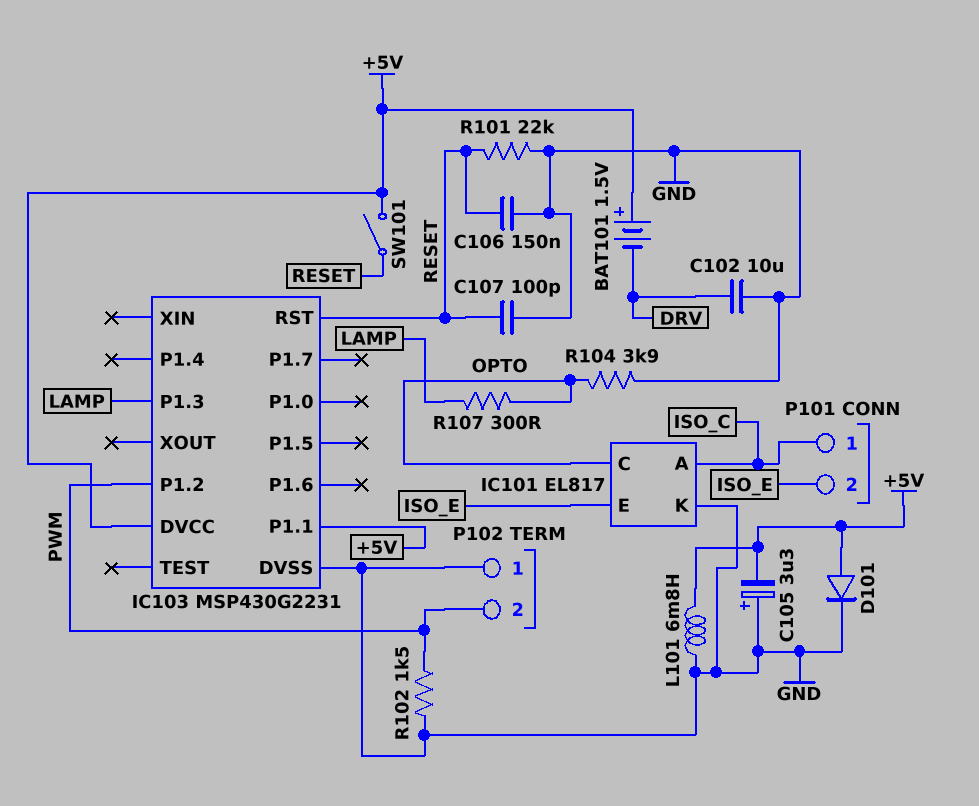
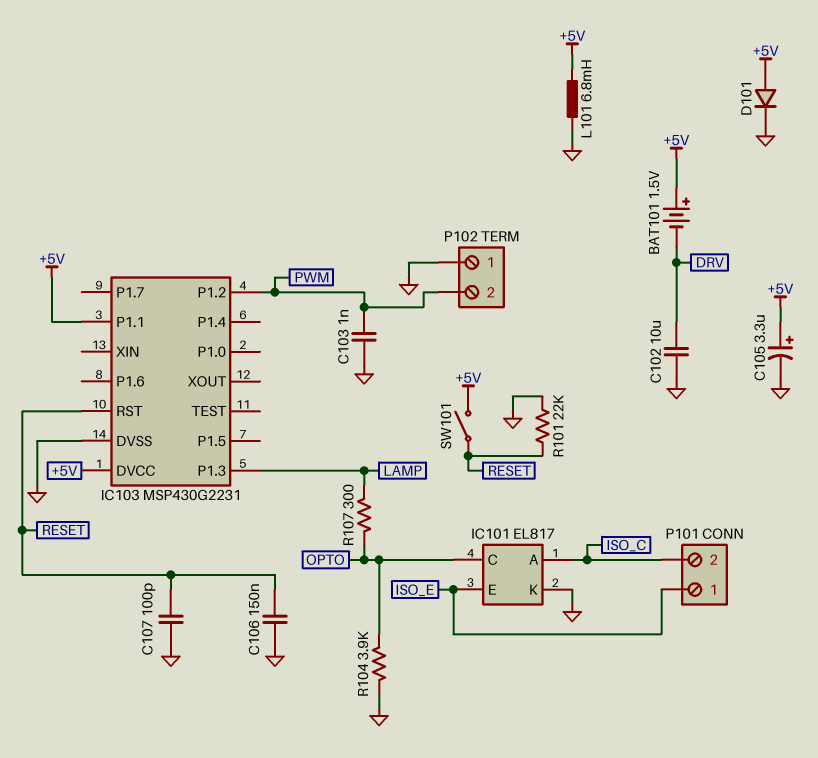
C103: none -> 1nF (GND, PWM)
C105: 3.3uF (plus GND, minus +5V) -> 3.3uF (plus +5V, minus GND)
P101 pin 1: ISO_C -> ISO_E
P101 pin 2: ISO_E -> ISO_C
R102: 1.5k (GND, PWM) -> none

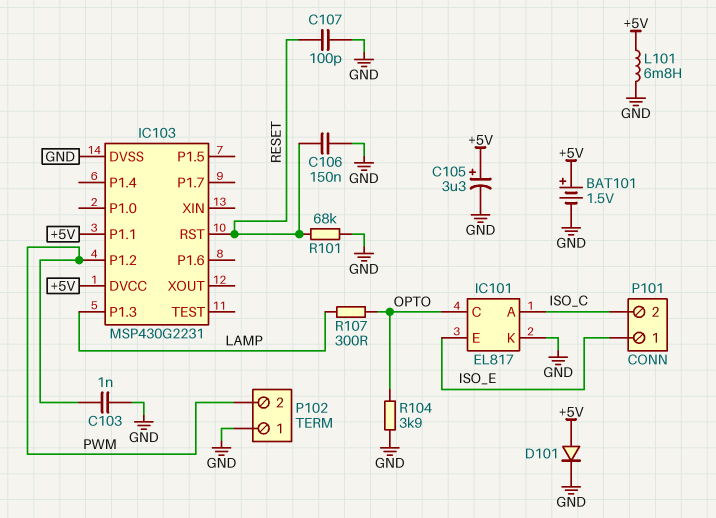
BAT101: 1.5V (plus +5V, minus DRV) -> 1.5V (plus +5V, minus GND)
C102: 10uF (DRV, GND) -> none
R101: 22k (GND, RESET) -> 68k (GND, RESET)
SW101: switch (+5V, RESET) -> none

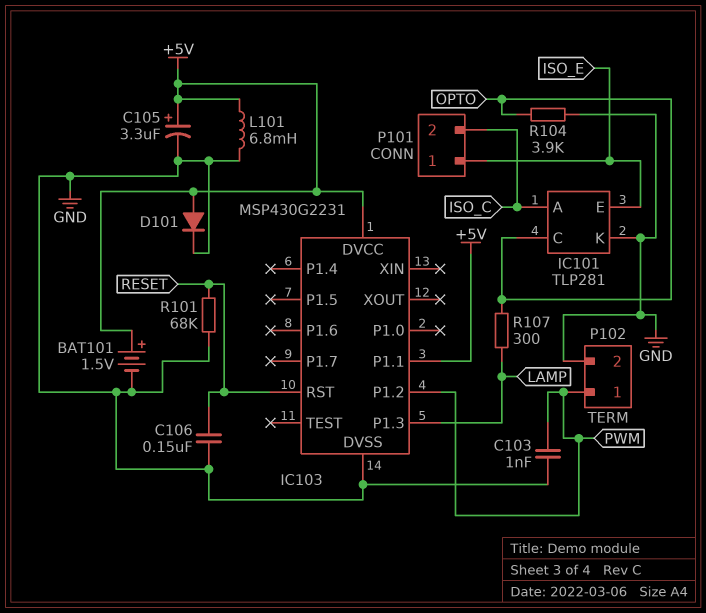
C107: 100pF (GND, RESET) -> none
IC101: EL817 -> TLP281
P102 pin 1: GND -> PWM
P102 pin 2: PWM -> GND

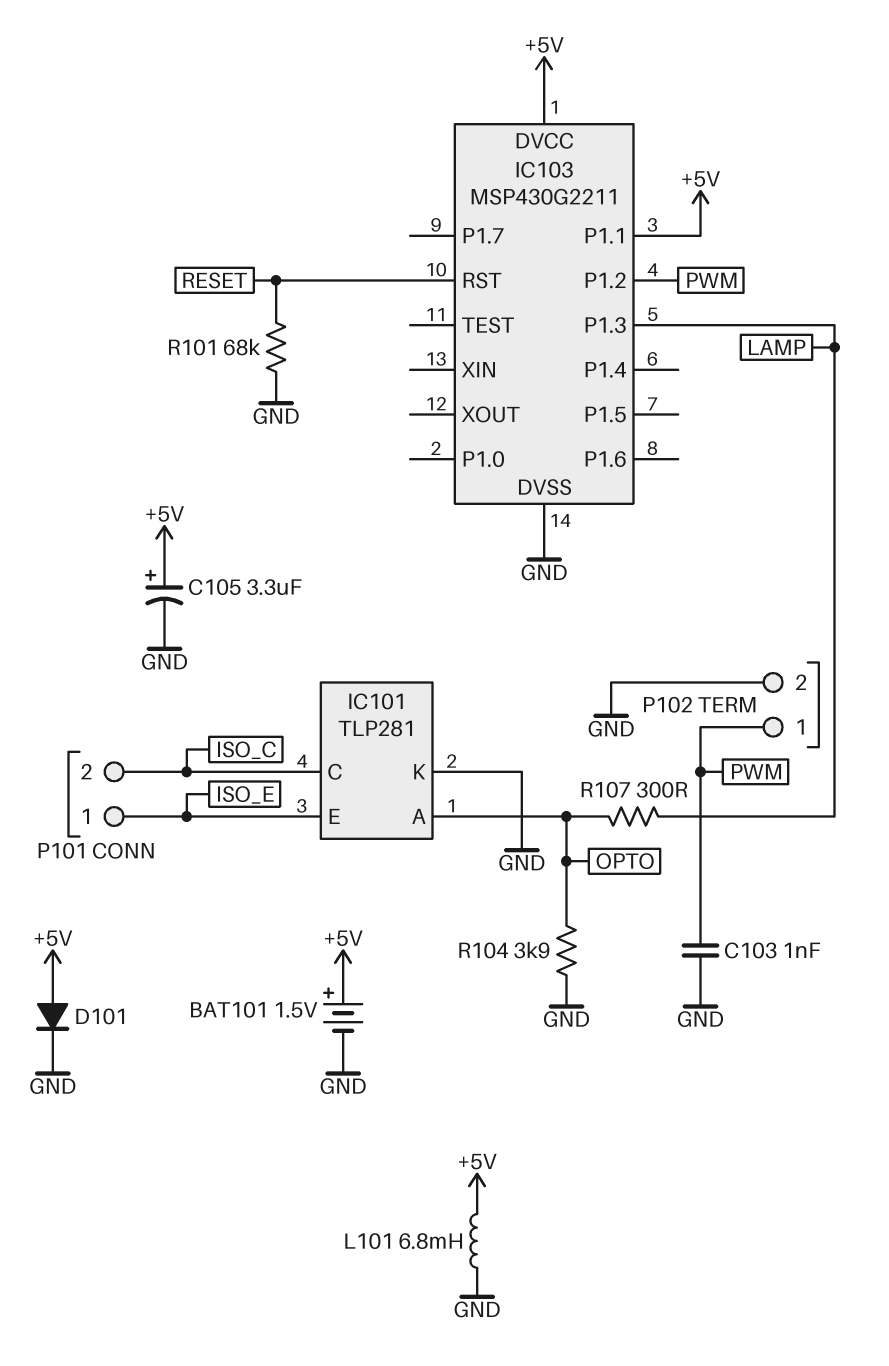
C106: 150nF (GND, RESET) -> none
IC101 pin A: ISO_C -> OPTO
IC101 pin C: OPTO -> ISO_C
IC103: MSP430G2231 -> MSP430G2211

